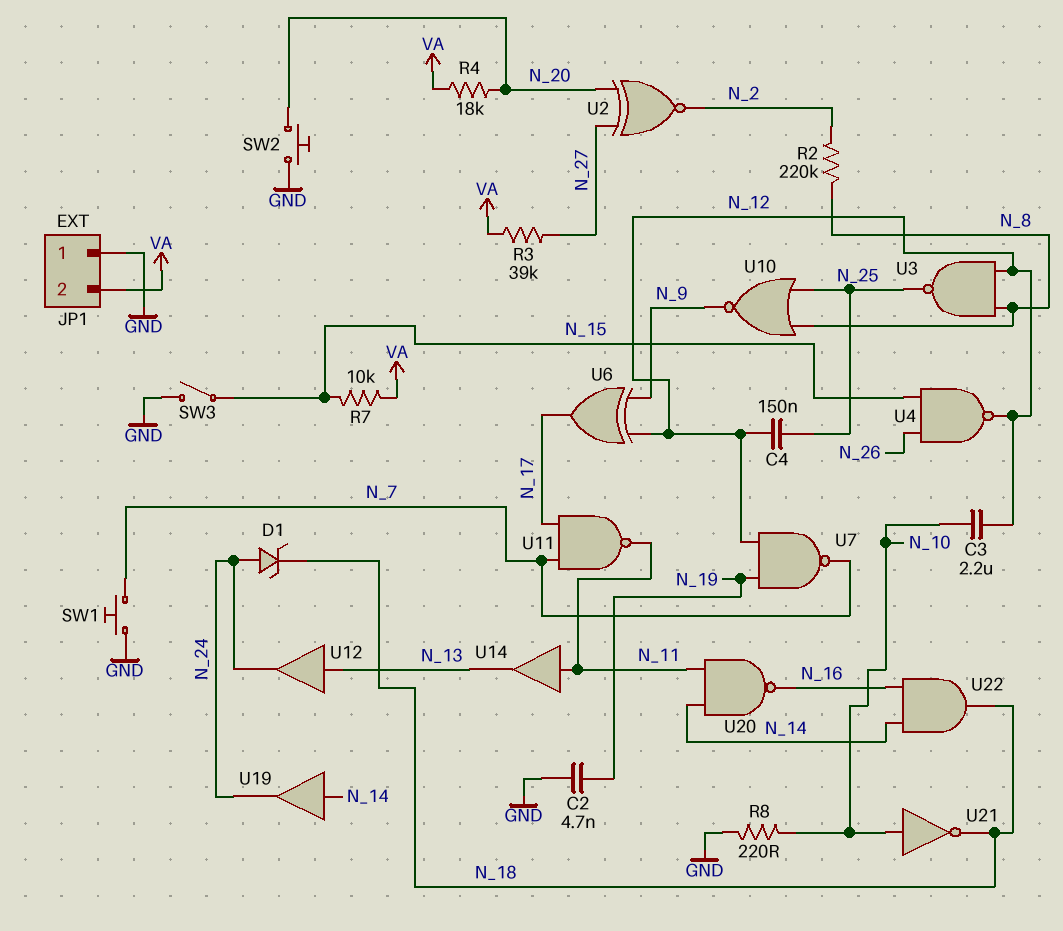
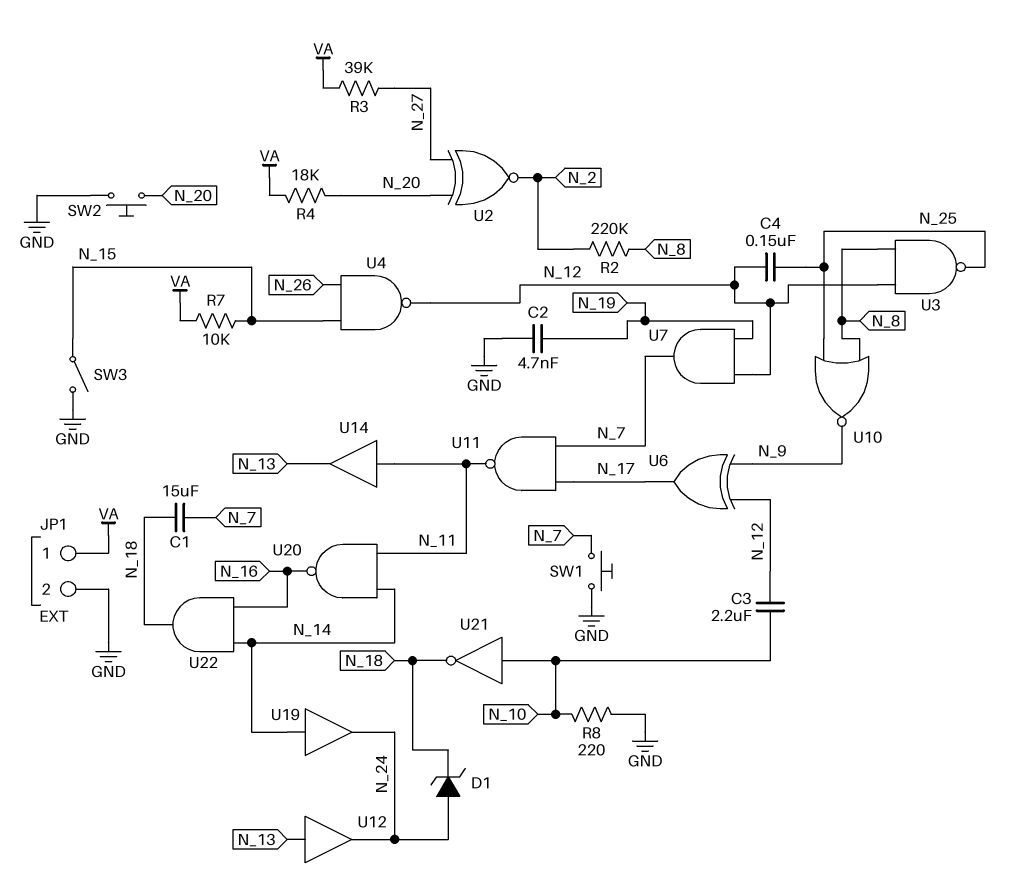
C1: none -> 15uF (N_7, N_18)
JP1 pin 1: GND -> VA
JP1 pin 2: VA -> GND
U7: NAND (in N_12, in N_19, out N_7) -> AND (in N_12, in N_19, out N_7)

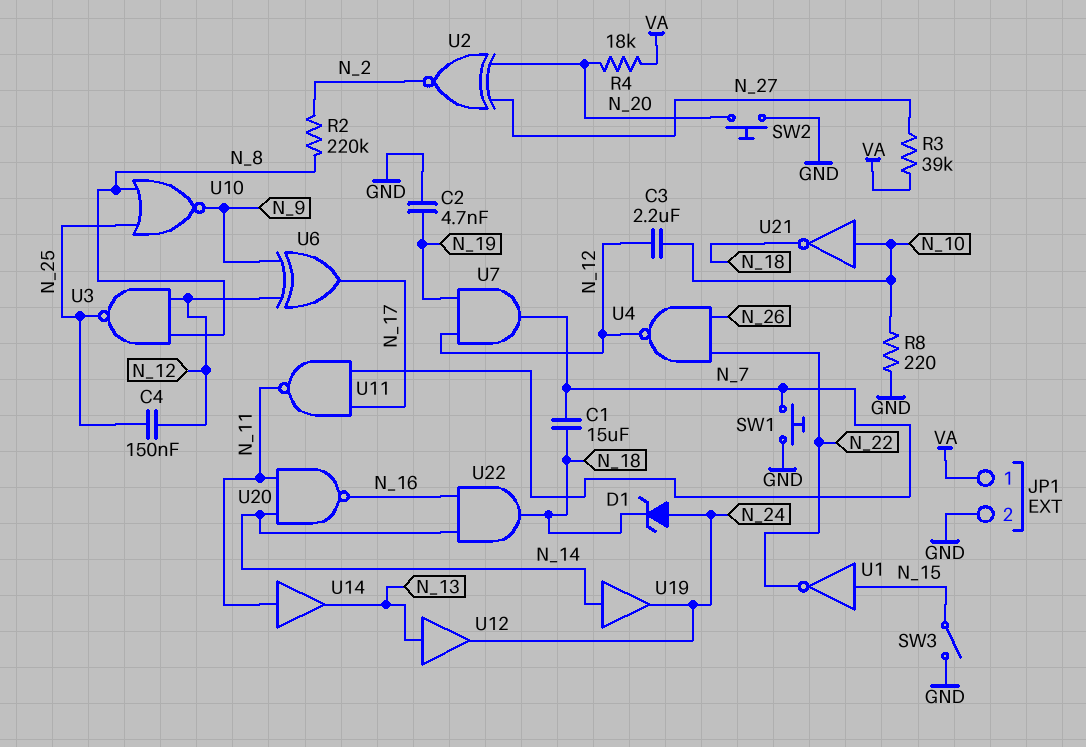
R7: 10k (N_15, VA) -> none
U1: none -> NOT (in N_15, out N_22)
U4: NAND (in N_15, in N_26, out N_12) -> NAND (in N_22, in N_26, out N_12)

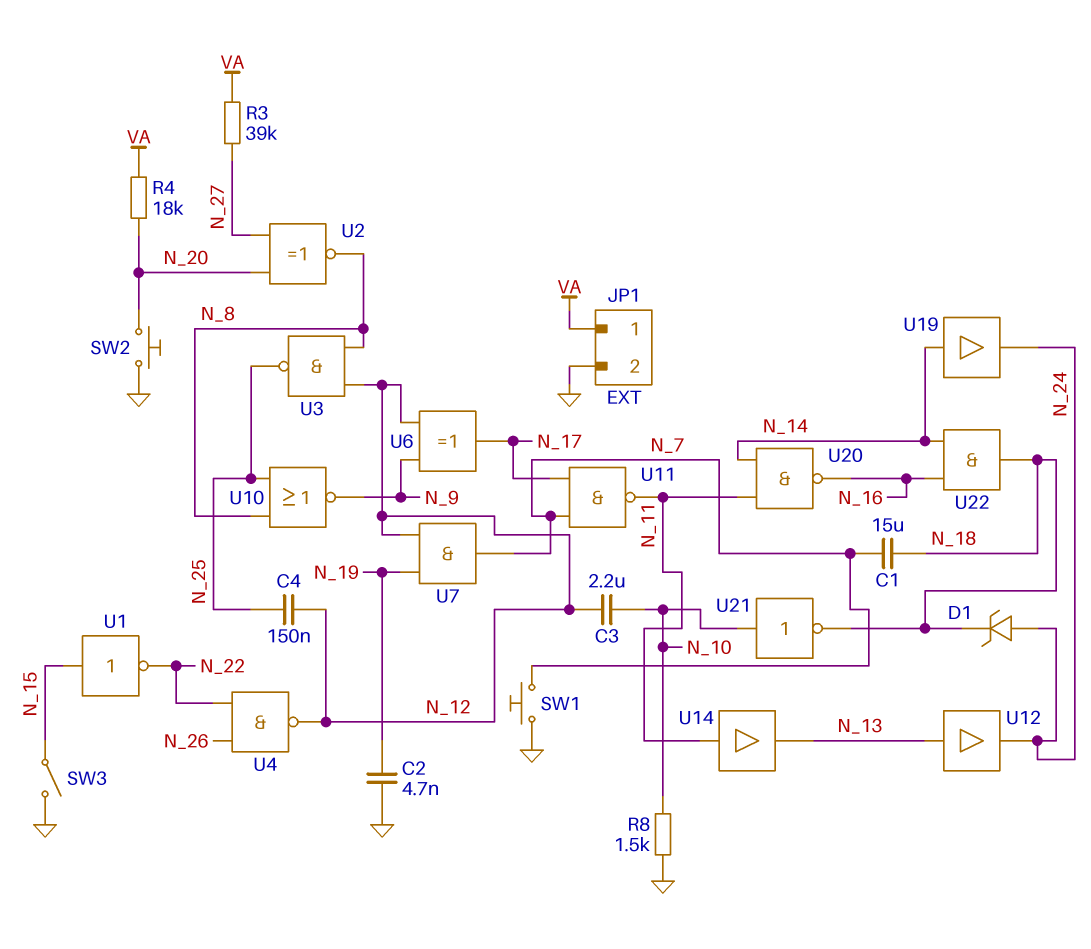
R2: 220k (N_2, N_8) -> none
R8: 220 (GND, N_10) -> 1.5k (GND, N_10)
U2: XNOR (in N_20, in N_27, out N_2) -> XNOR (in N_20, in N_27, out N_8)

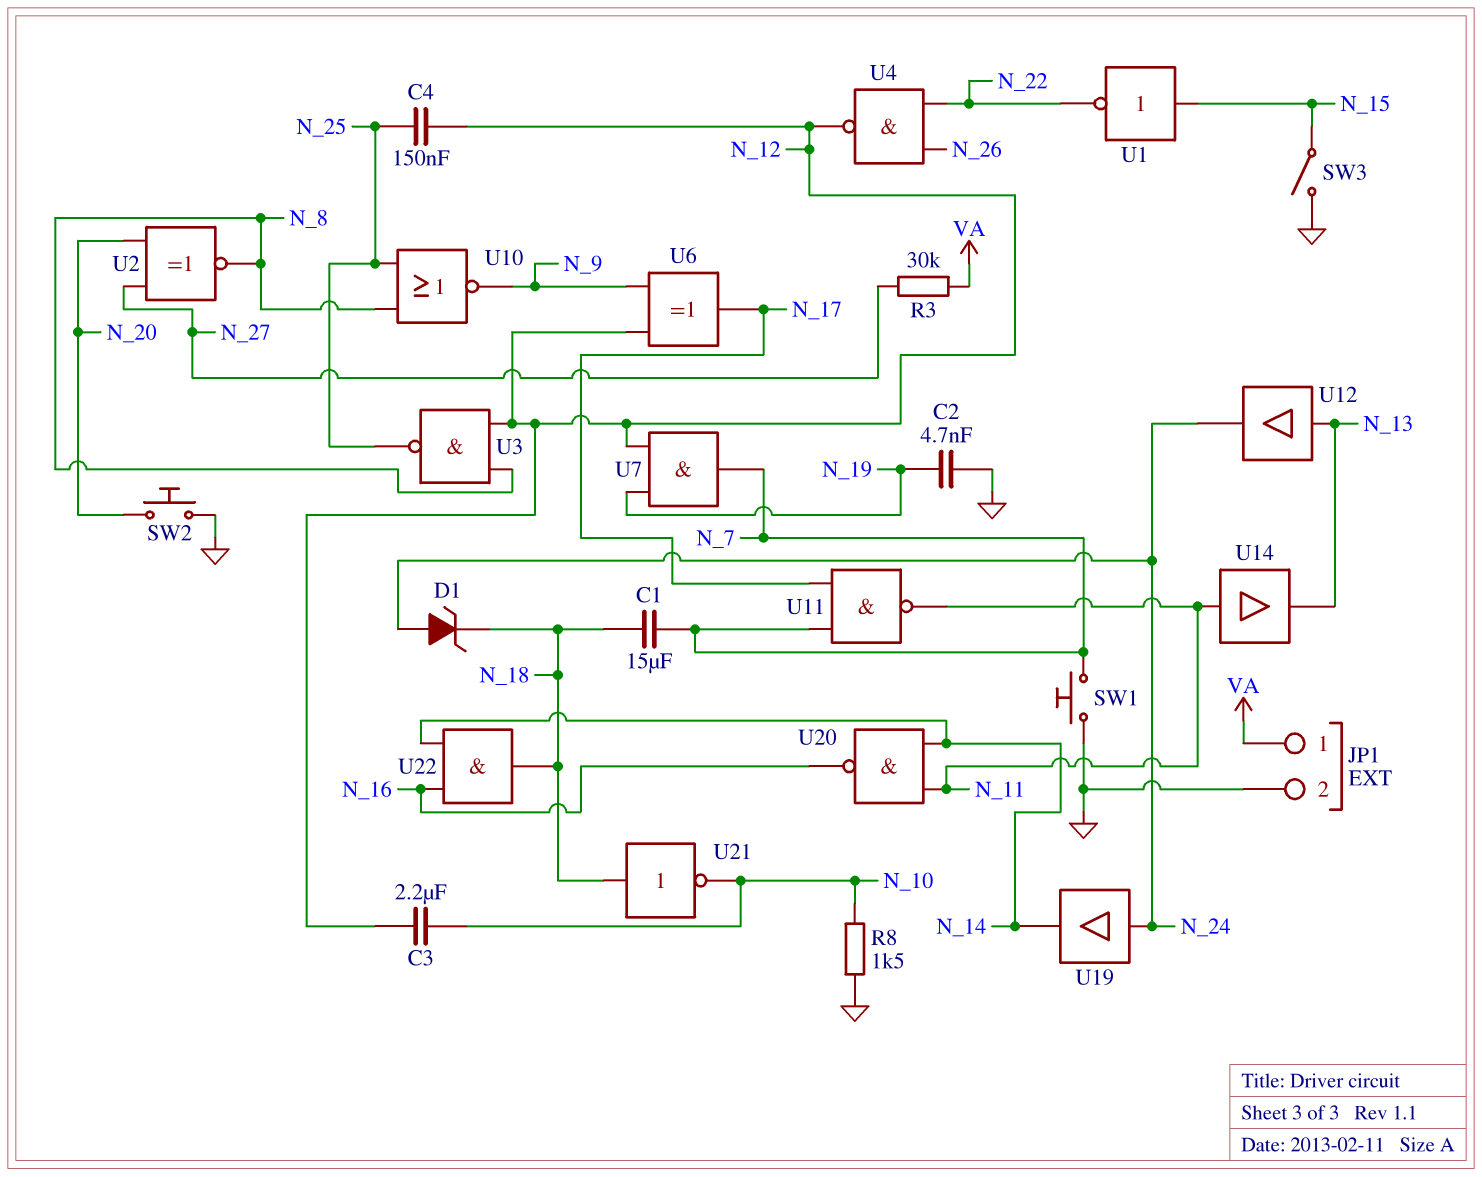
R3: 39k (N_27, VA) -> 30k (N_27, VA)
R4: 18k (N_20, VA) -> none
U19: buffer (in N_14, out N_24) -> buffer (in N_24, out N_14)
U21: NOT (in N_10, out N_18) -> NOT (in N_18, out N_10)

